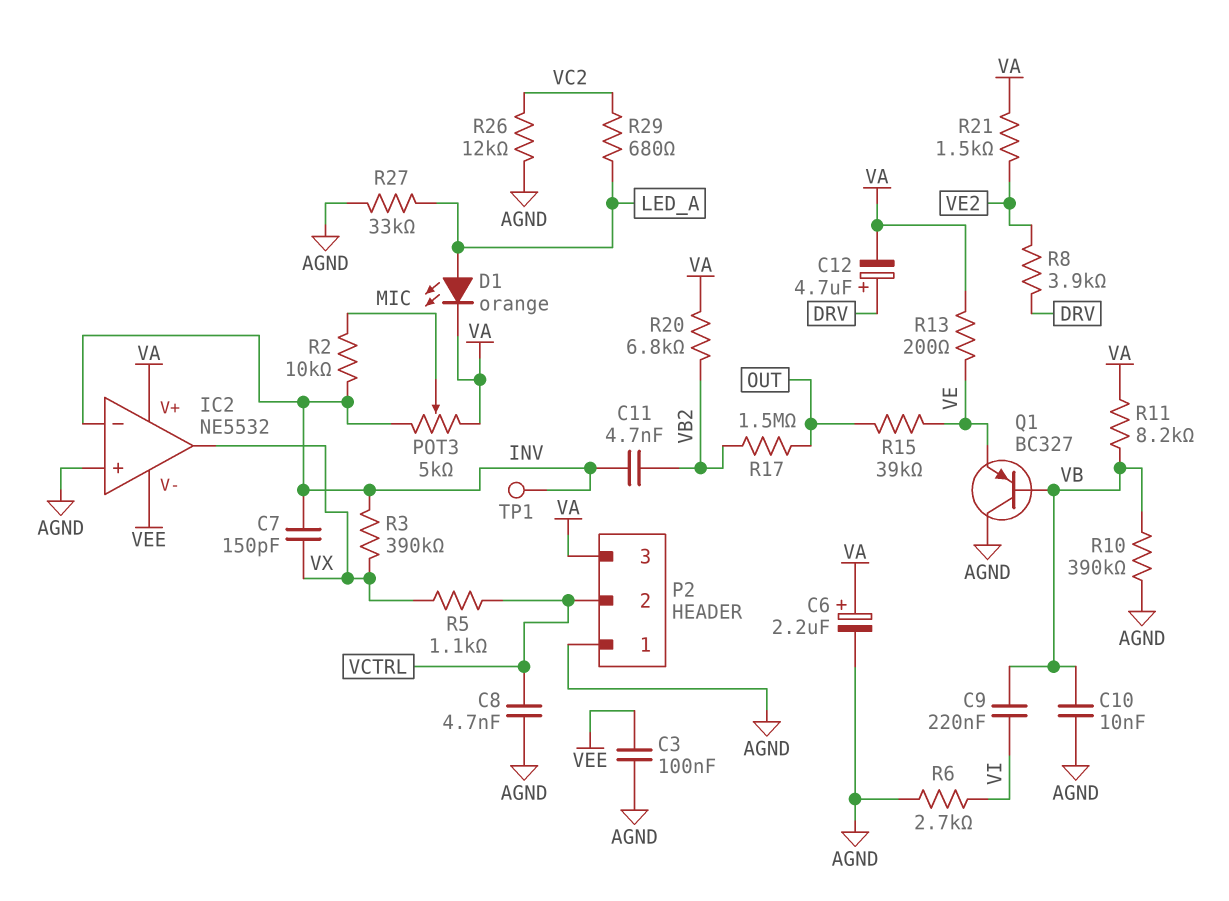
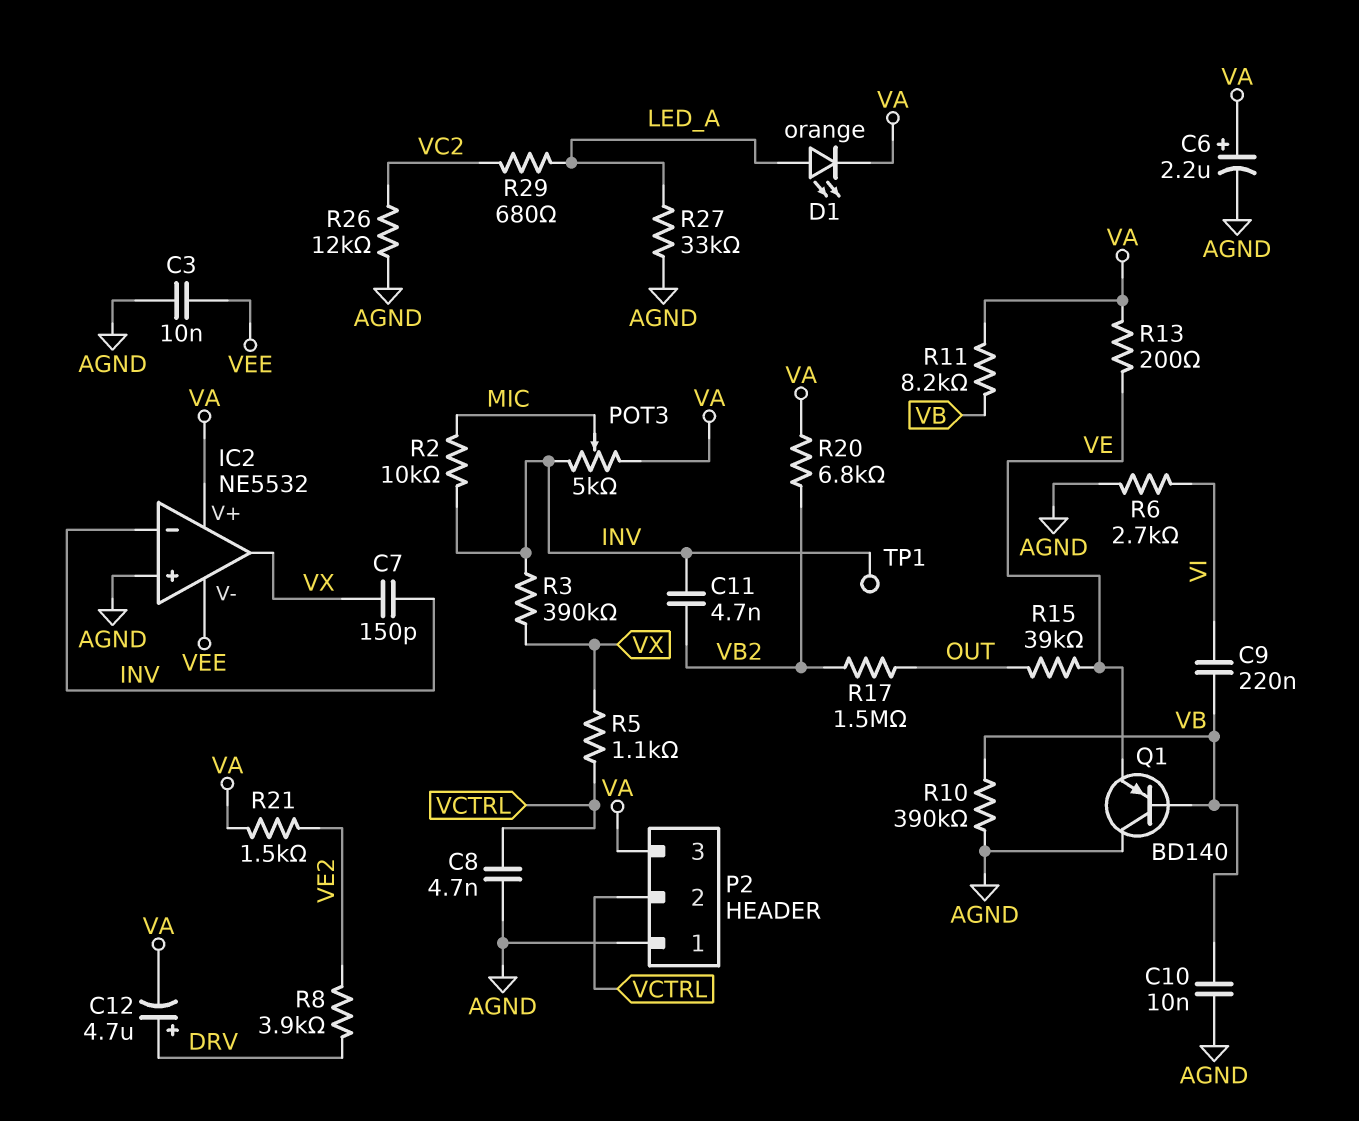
C3: 100nF (AGND, VEE) -> 10nF (AGND, VEE)
Q1: PNP BC327 (B VB, C AGND, E VE) -> PNP BD140 (B VB, C AGND, E VE)

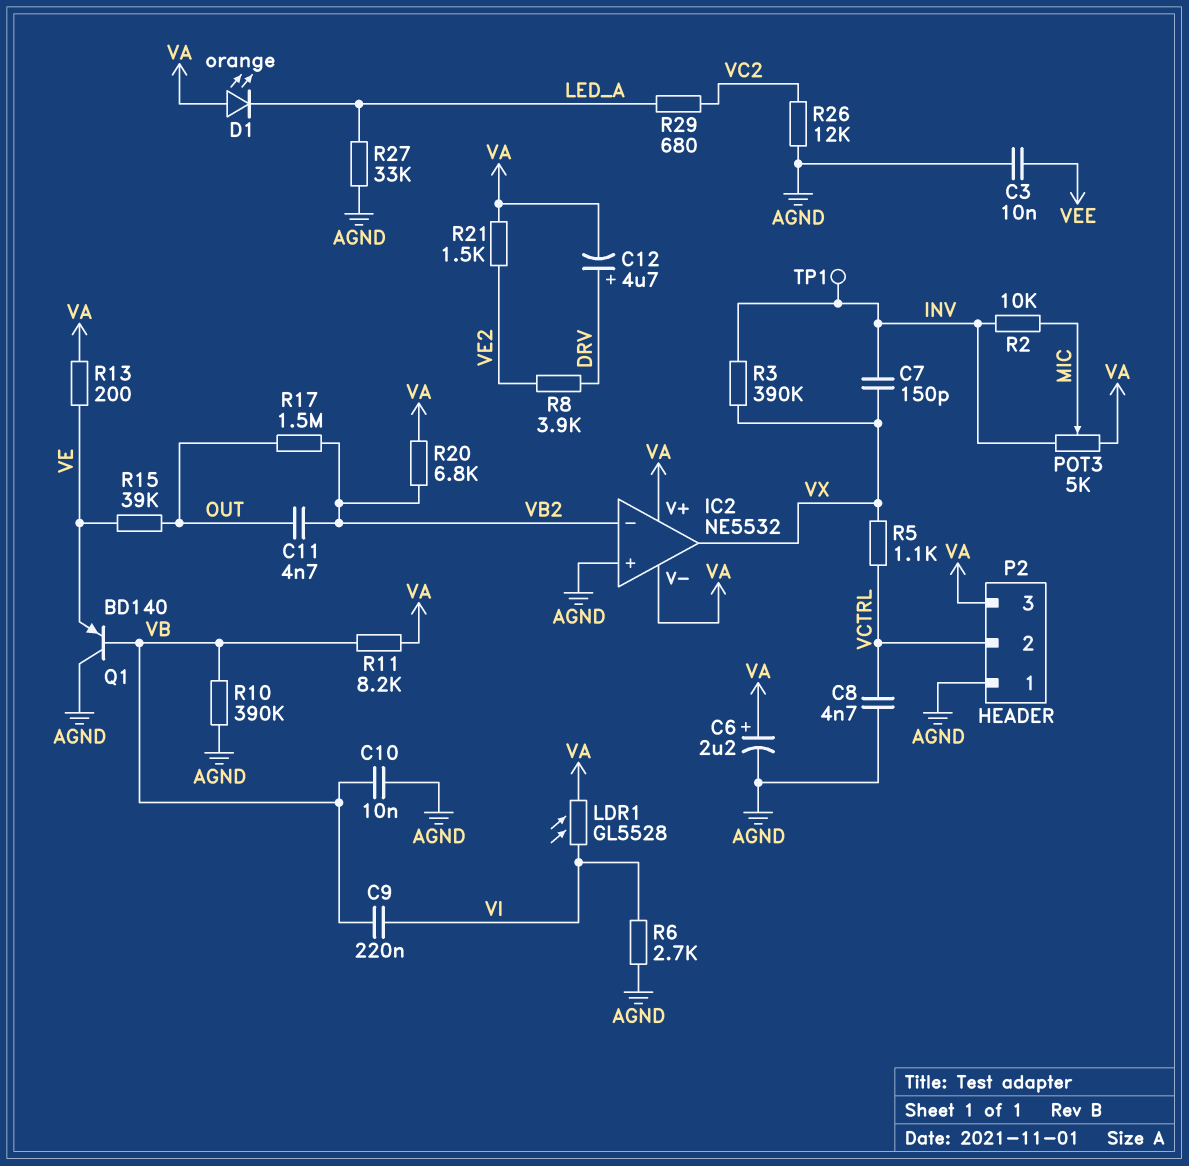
C11: 4.7nF (INV, VB2) -> 4.7nF (OUT, VB2)
D1: LED orange (A LED_A, K VA) -> LED orange (A VA, K LED_A)
IC2 pin V-: VEE -> VA
IC2 pin in-: INV -> VB2
LDR1: none -> GL5528 (VA, VI)

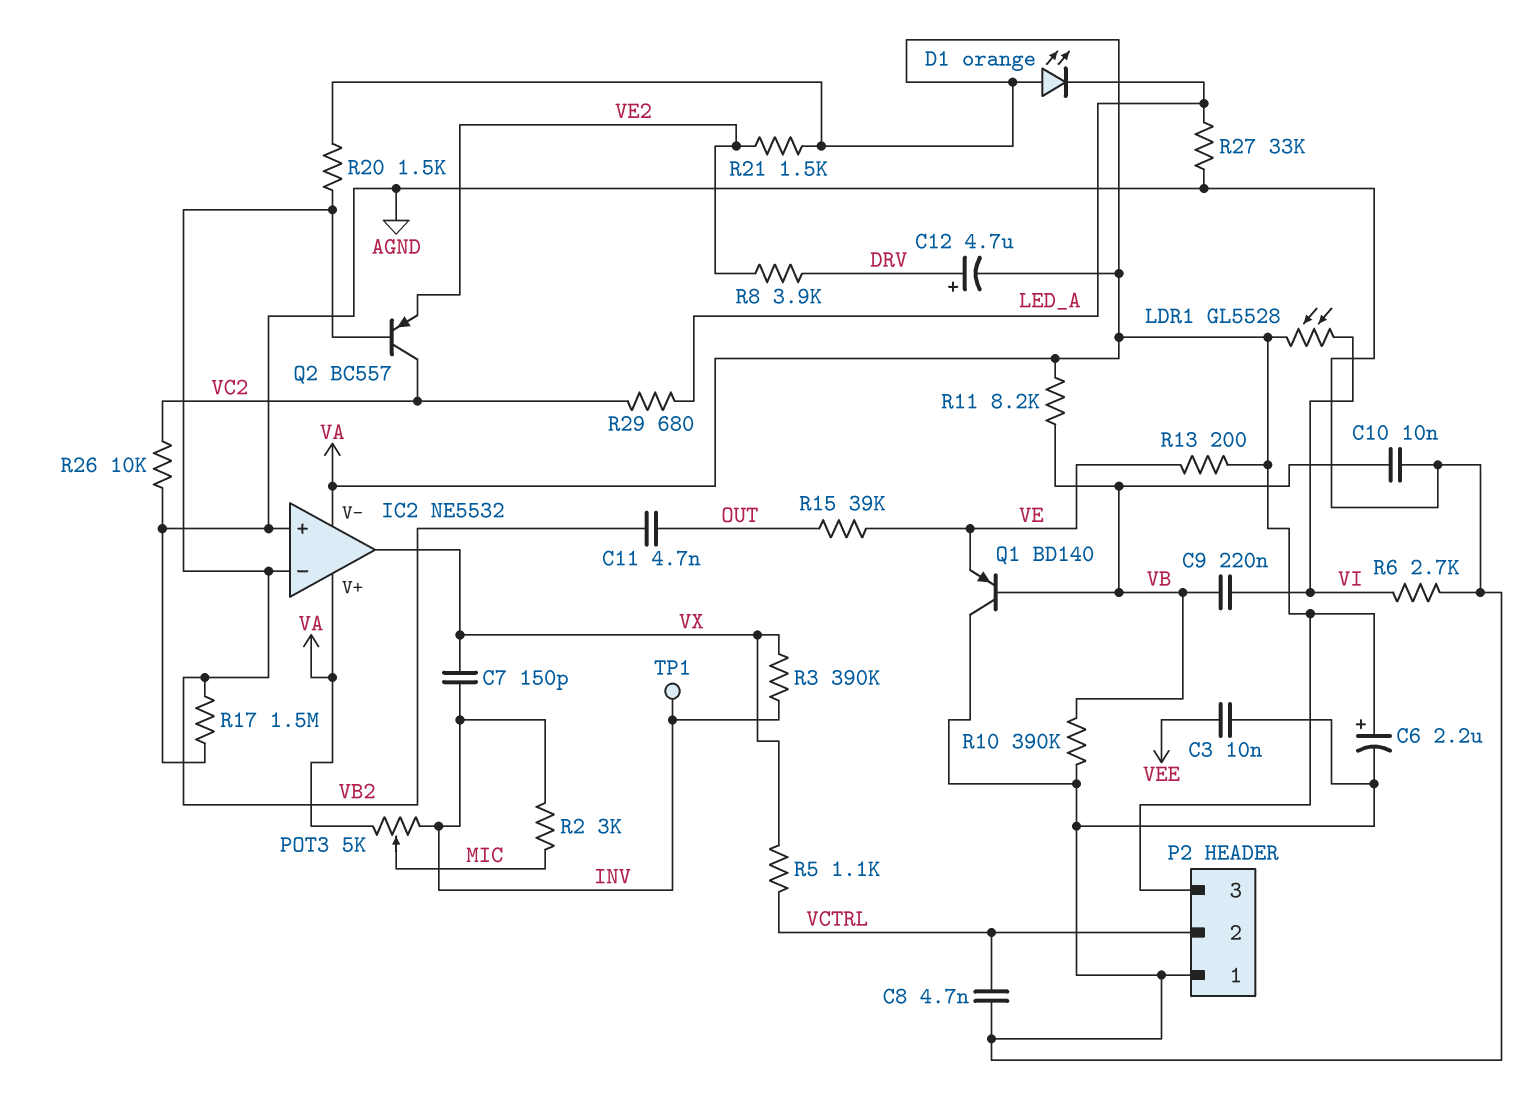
Q2: none -> PNP BC557 (B VB2, C VC2, E VE2)
R2: 10k (INV, MIC) -> 3k (INV, MIC)
R17: 1.5M (OUT, VB2) -> 1.5M (AGND, VB2)
R20: 6.8k (VA, VB2) -> 1.5k (VA, VB2)
R26: 12k (AGND, VC2) -> 10k (AGND, VC2)

